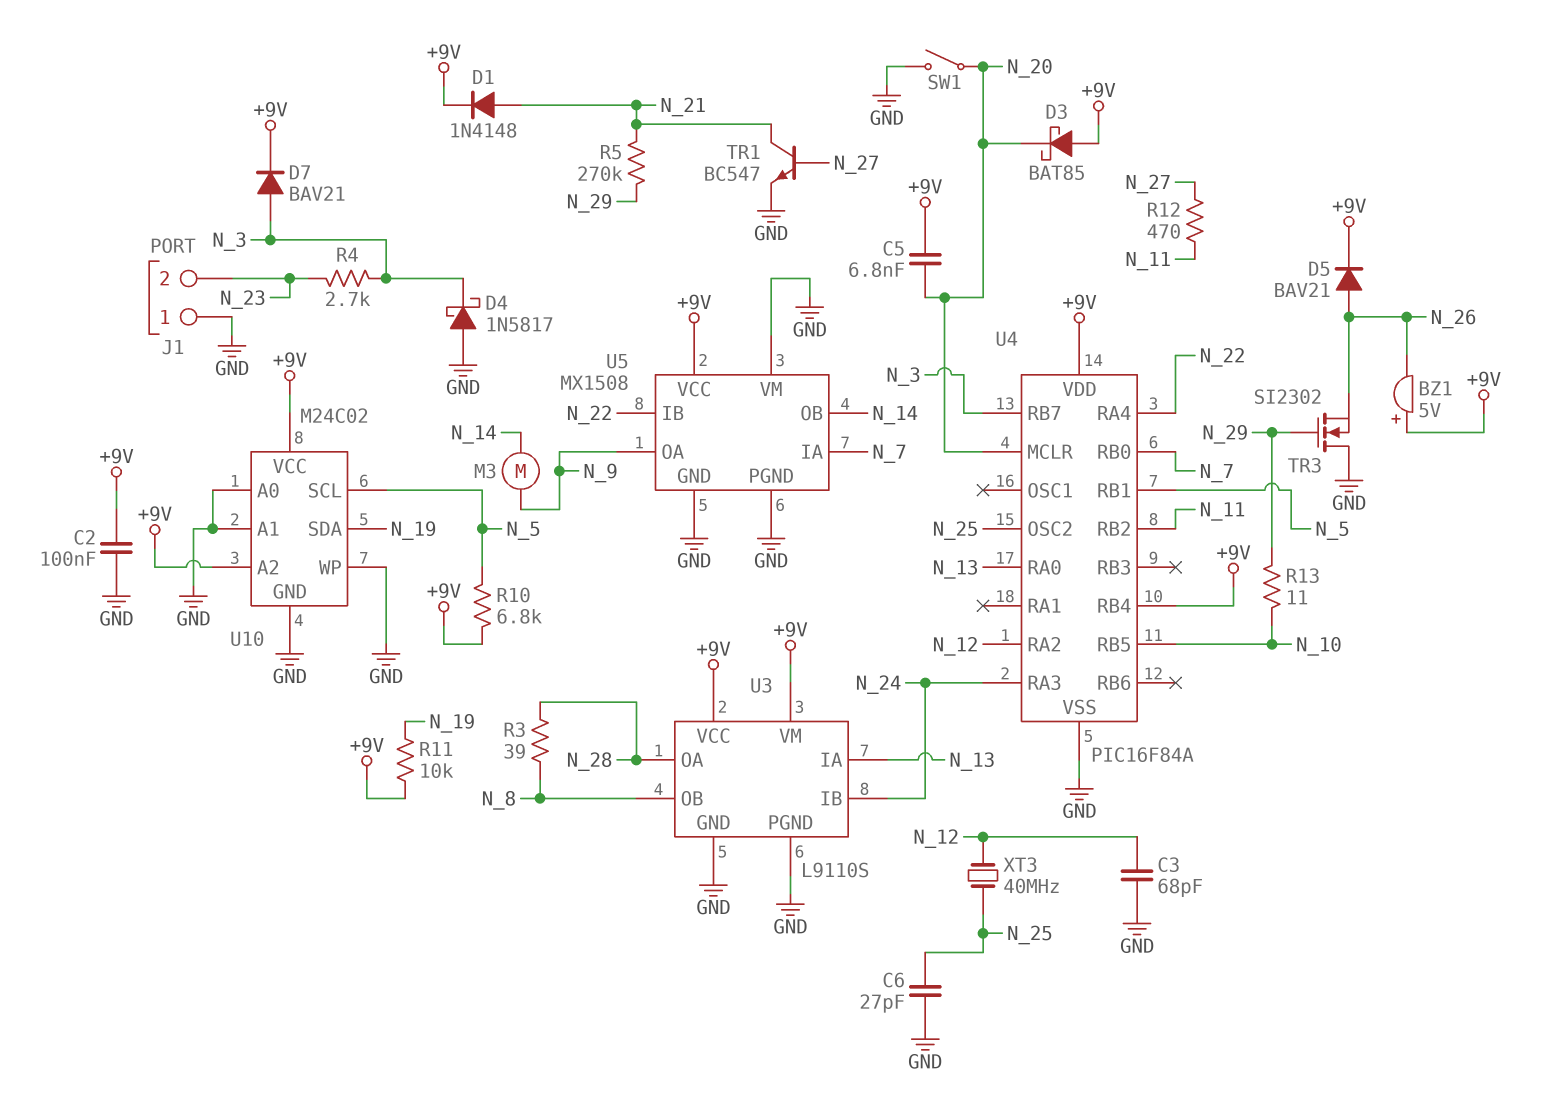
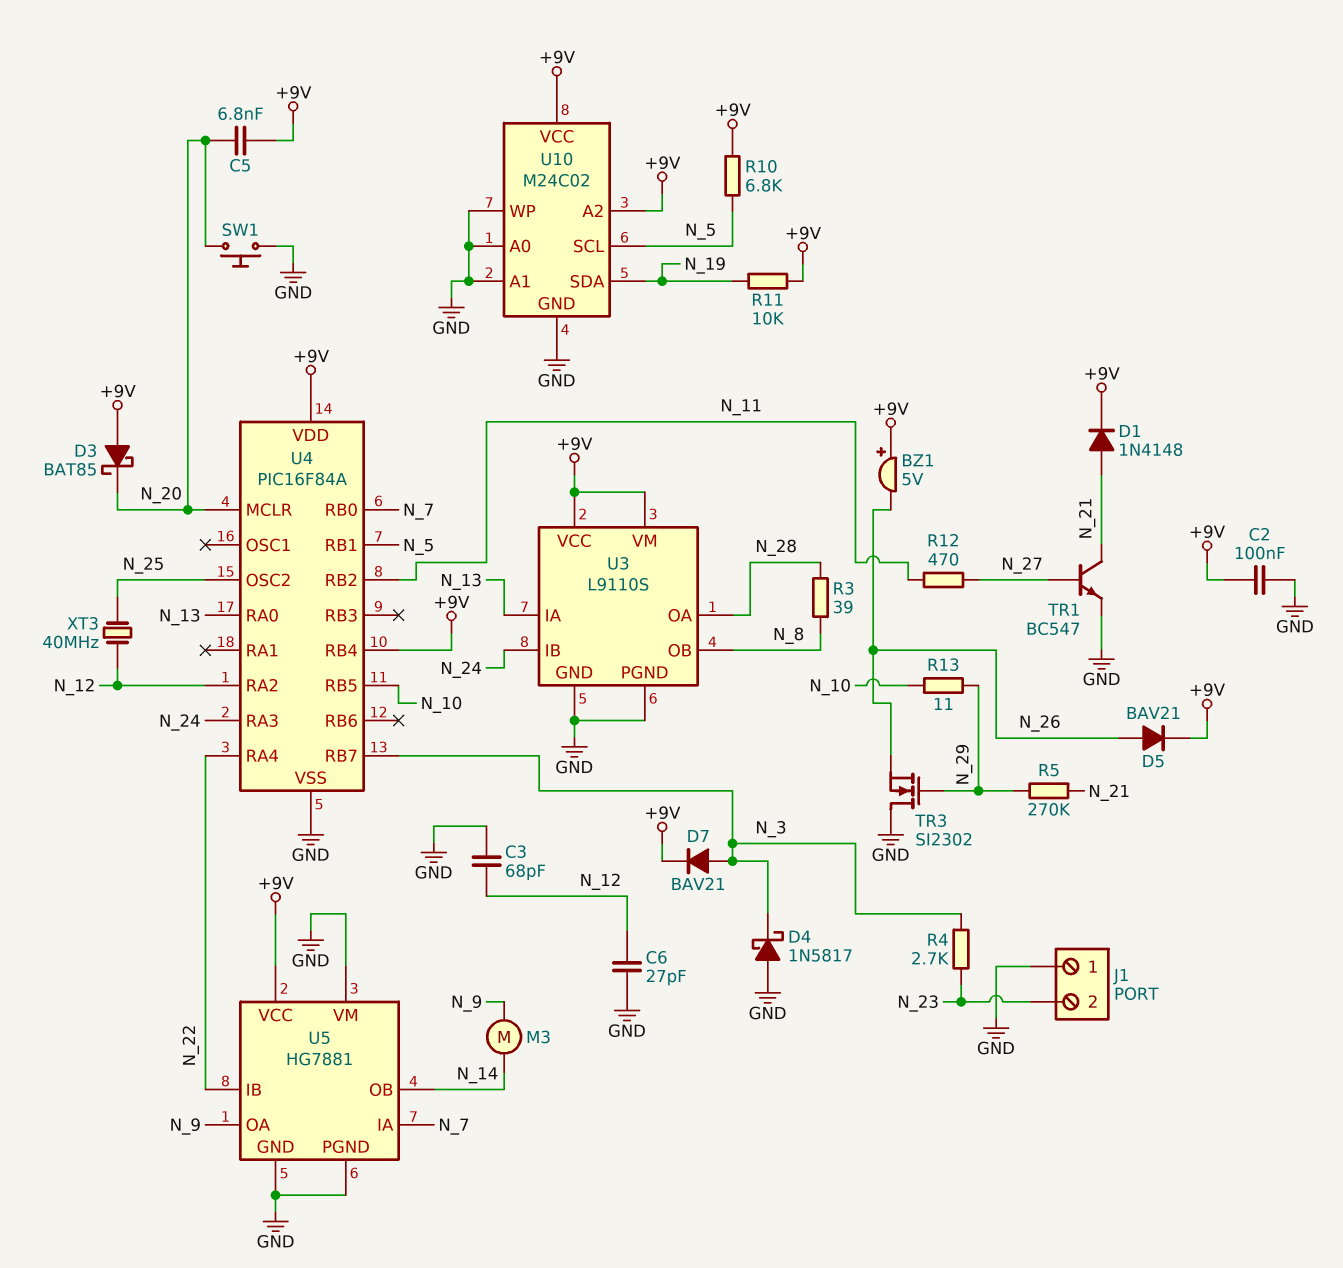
C6: 27pF (GND, N_25) -> 27pF (GND, N_12)
SW1: switch (GND, N_20) -> button (GND, N_20)
U5: MX1508 -> HG7881

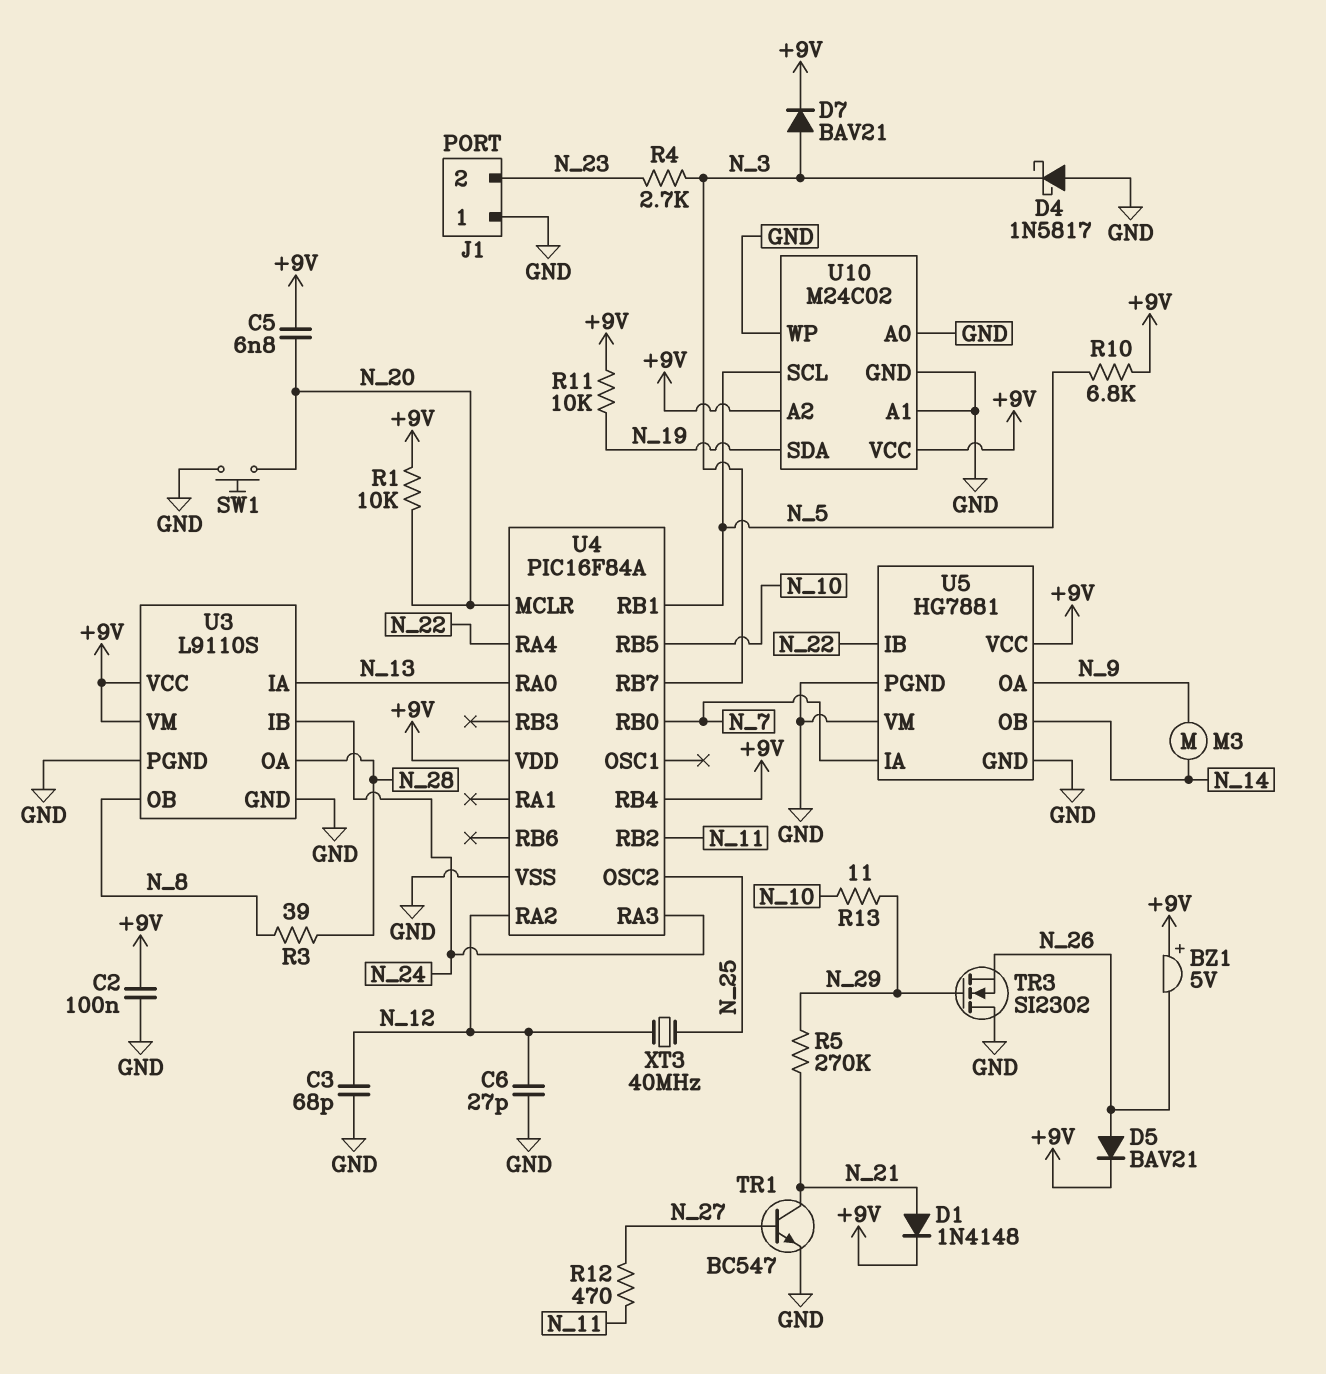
D3: schottky BAT85 (A +9V, K N_20) -> none
R1: none -> 10k (+9V, N_20)

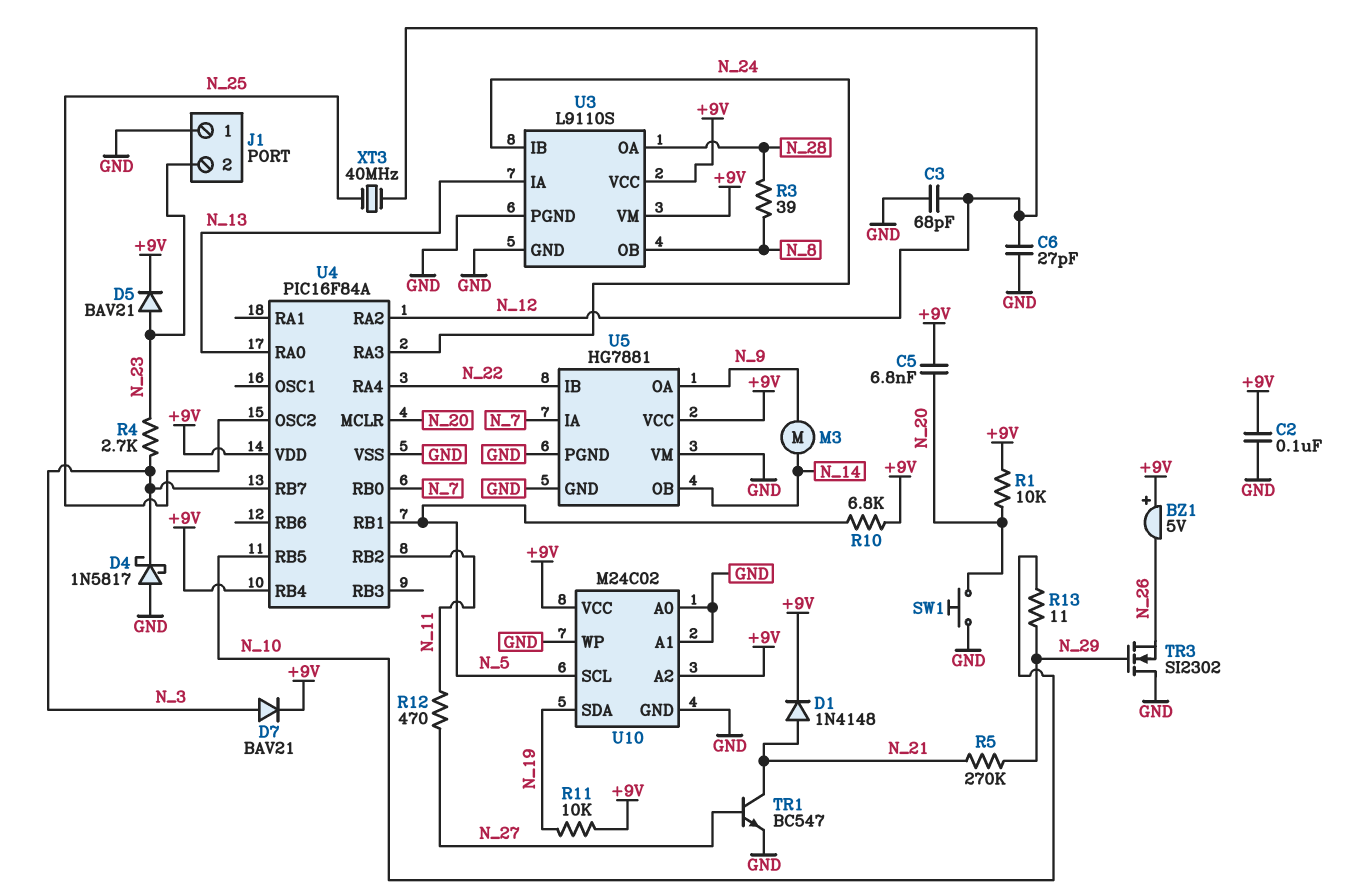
D5: diode BAV21 (A N_26, K +9V) -> diode BAV21 (A N_23, K +9V)

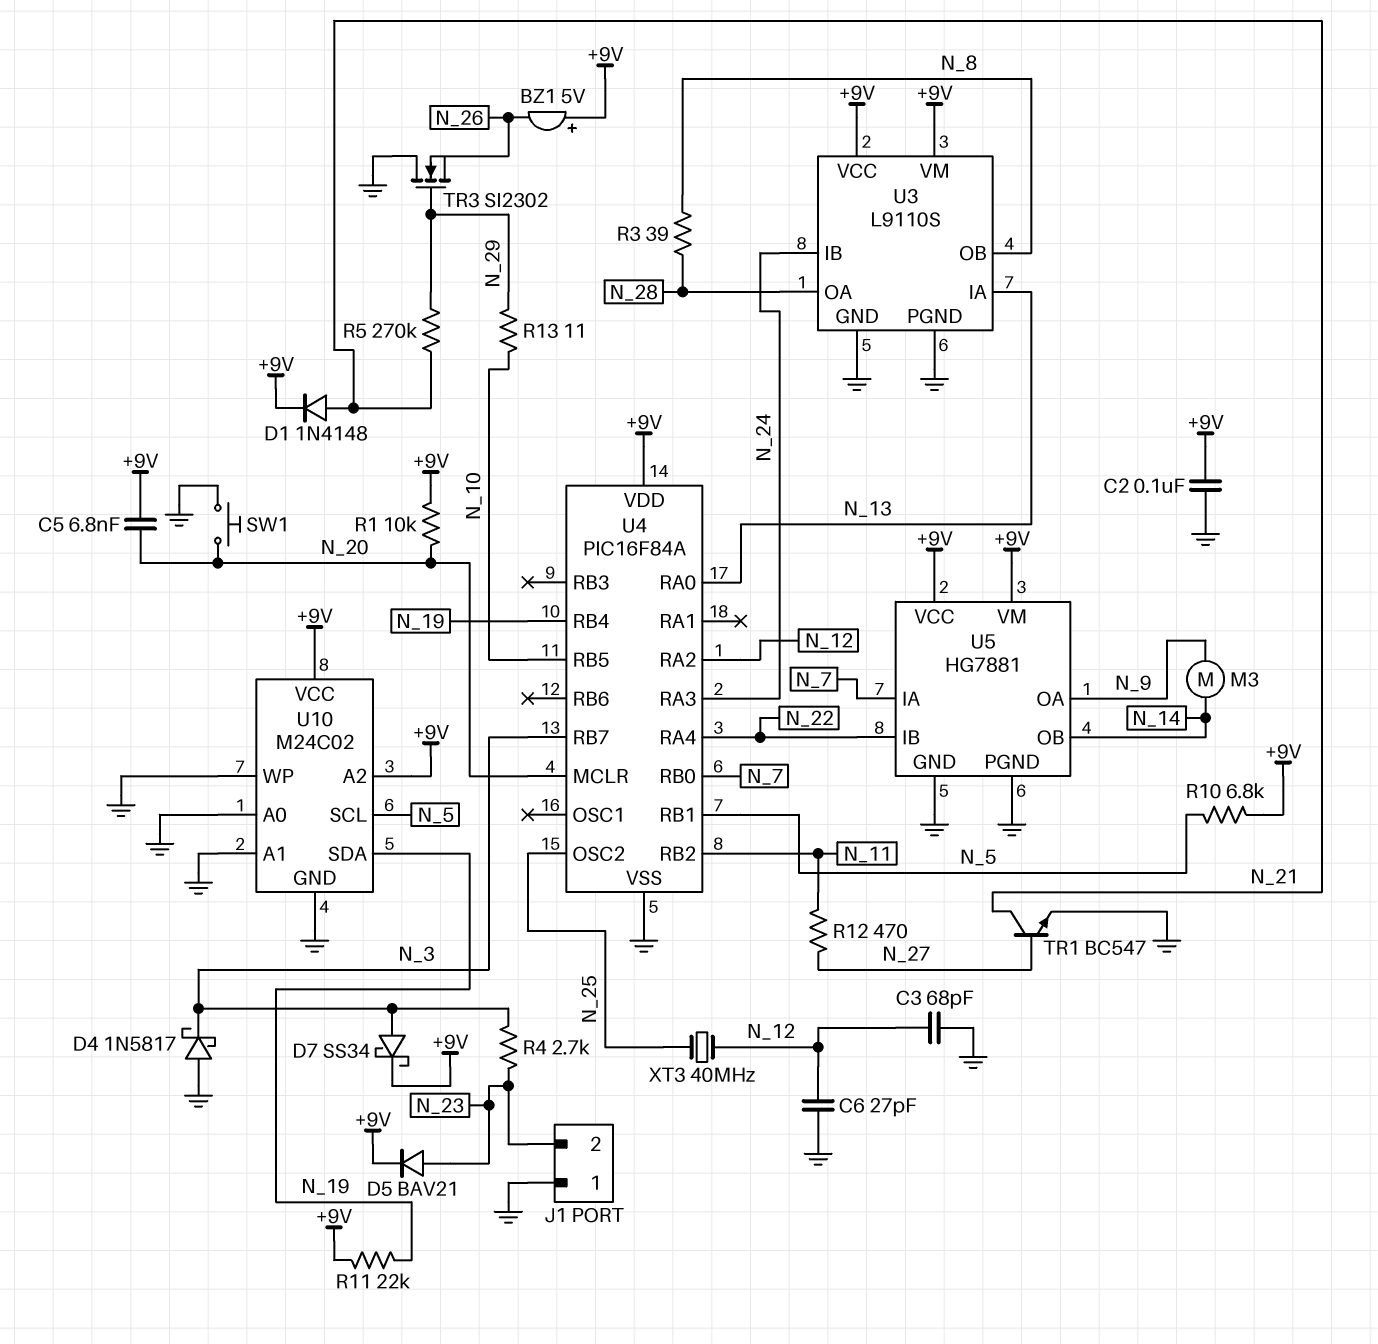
D7: diode BAV21 (A N_3, K +9V) -> schottky SS34 (A N_3, K +9V)
R11: 10k (+9V, N_19) -> 22k (+9V, N_19)
U4 pin RB4: +9V -> N_19
U5 pin VM: GND -> +9V

